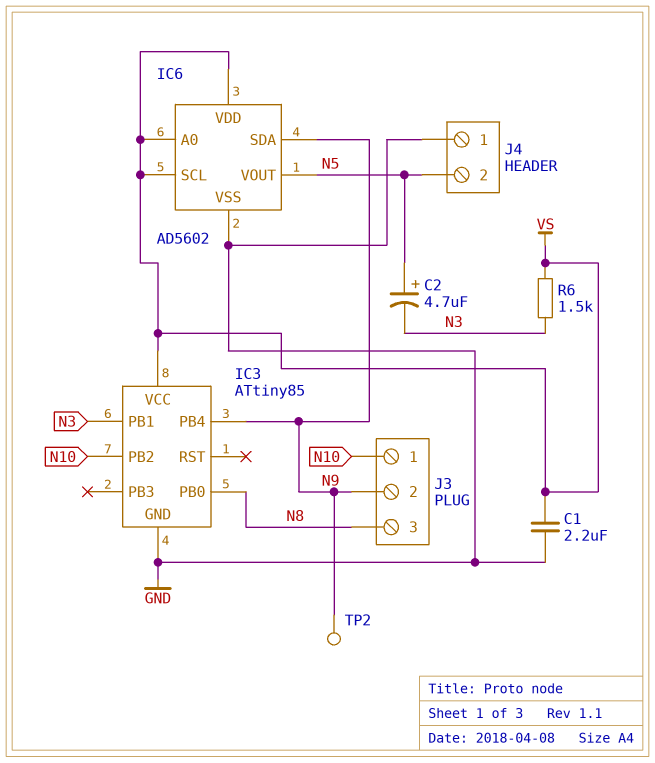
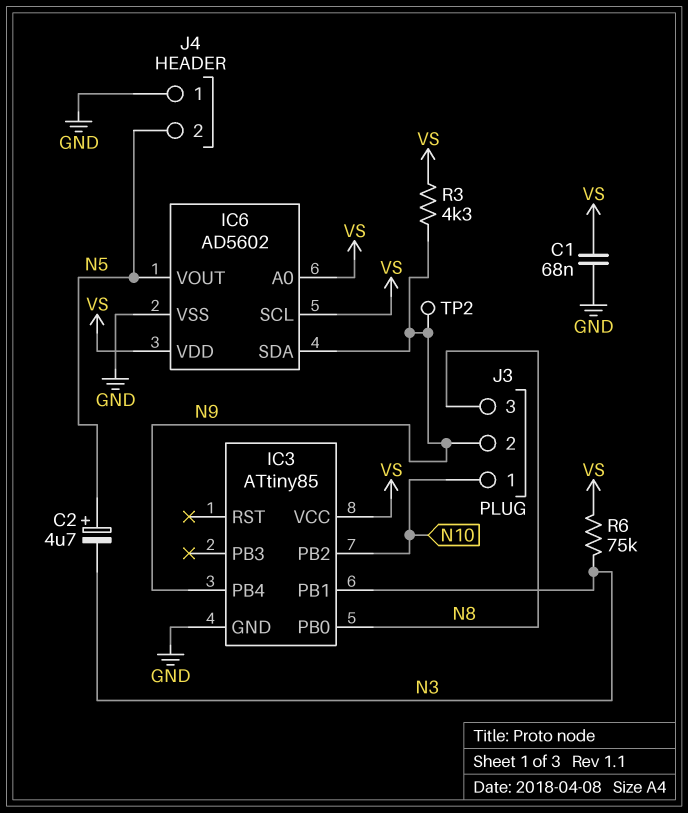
C1: 2.2uF (GND, VS) -> 68nF (GND, VS)
R3: none -> 4.3k (N9, VS)
R6: 1.5k (N3, VS) -> 75k (N3, VS)

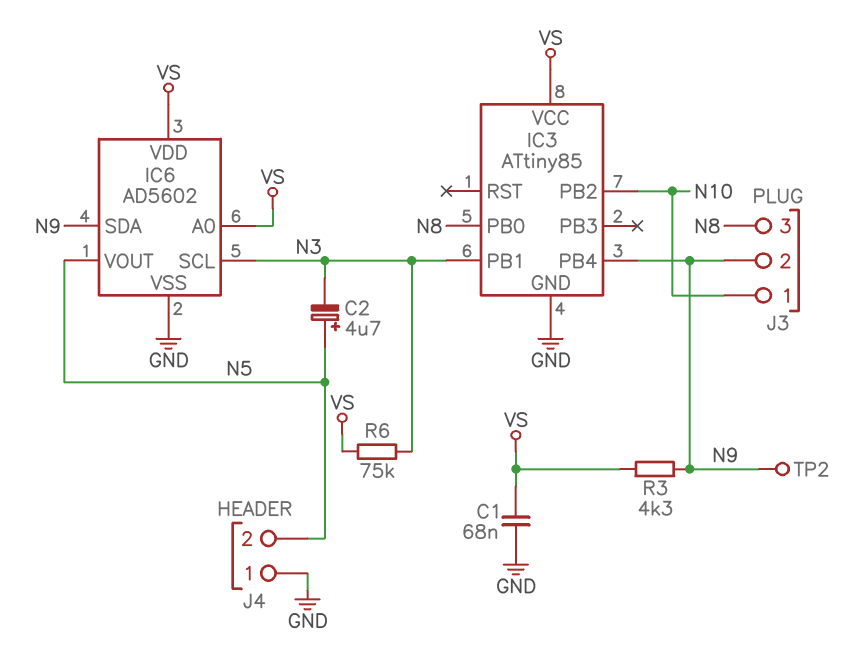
IC6 pin SCL: VS -> N3

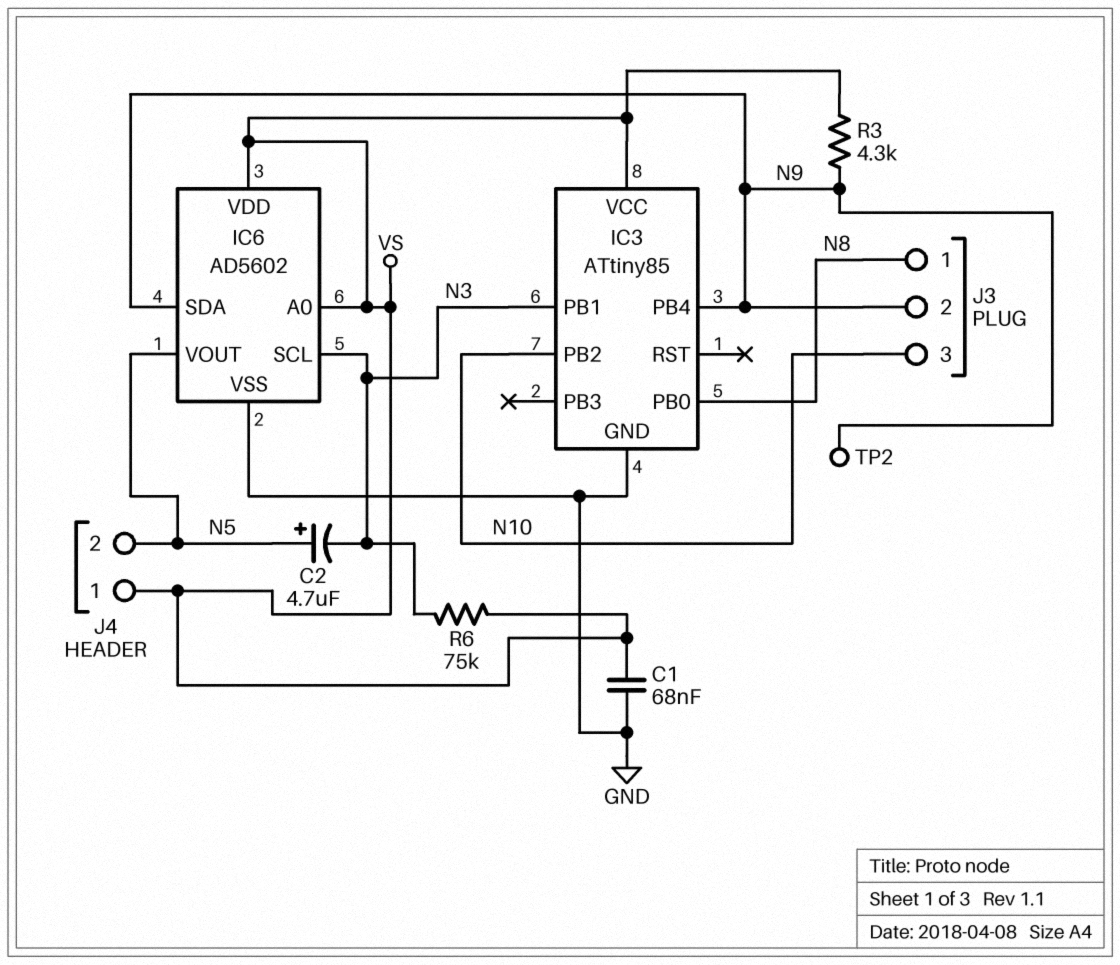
J3 pin 1: N10 -> N8
J3 pin 3: N8 -> N10
J4 pin 1: GND -> VS

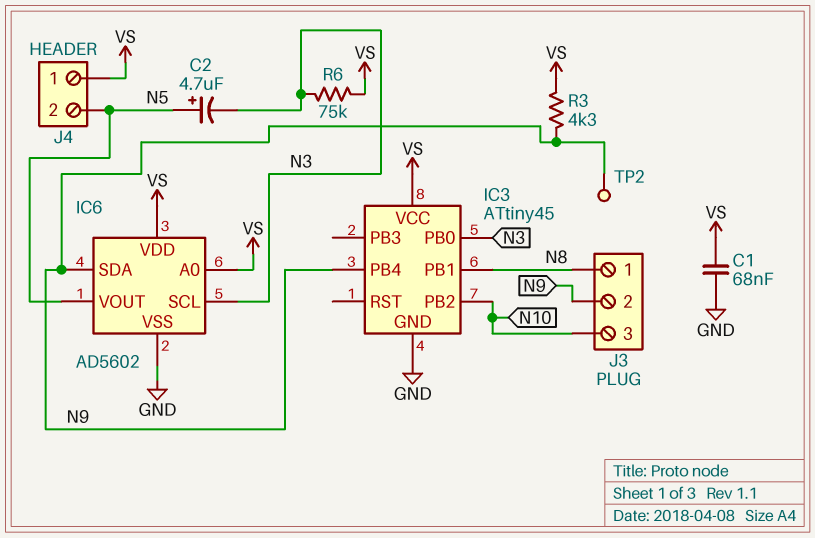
IC3: ATtiny85 -> ATtiny45
IC3 pin PB0: N8 -> N3
IC3 pin PB1: N3 -> N8

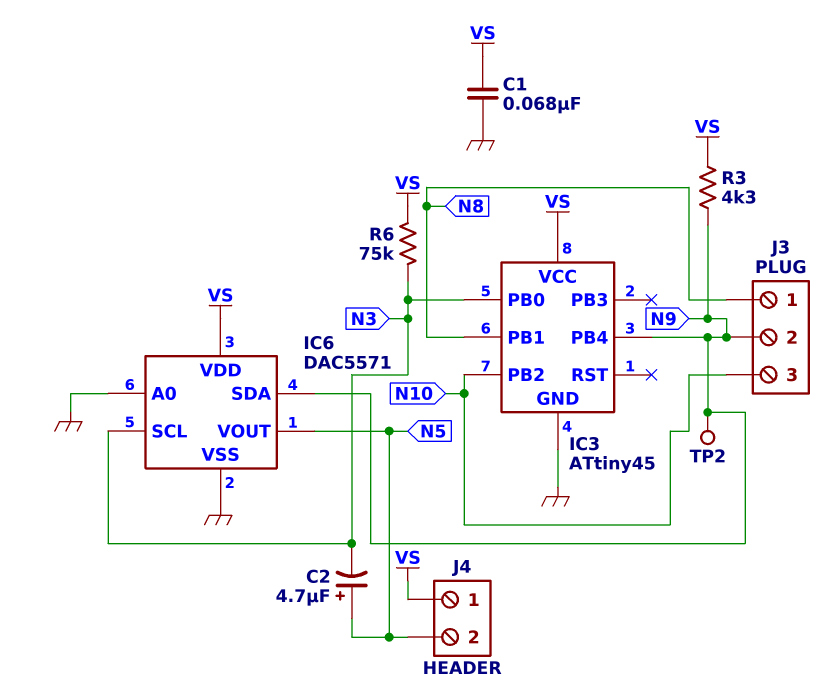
IC6: AD5602 -> DAC5571
IC6 pin A0: VS -> GND

